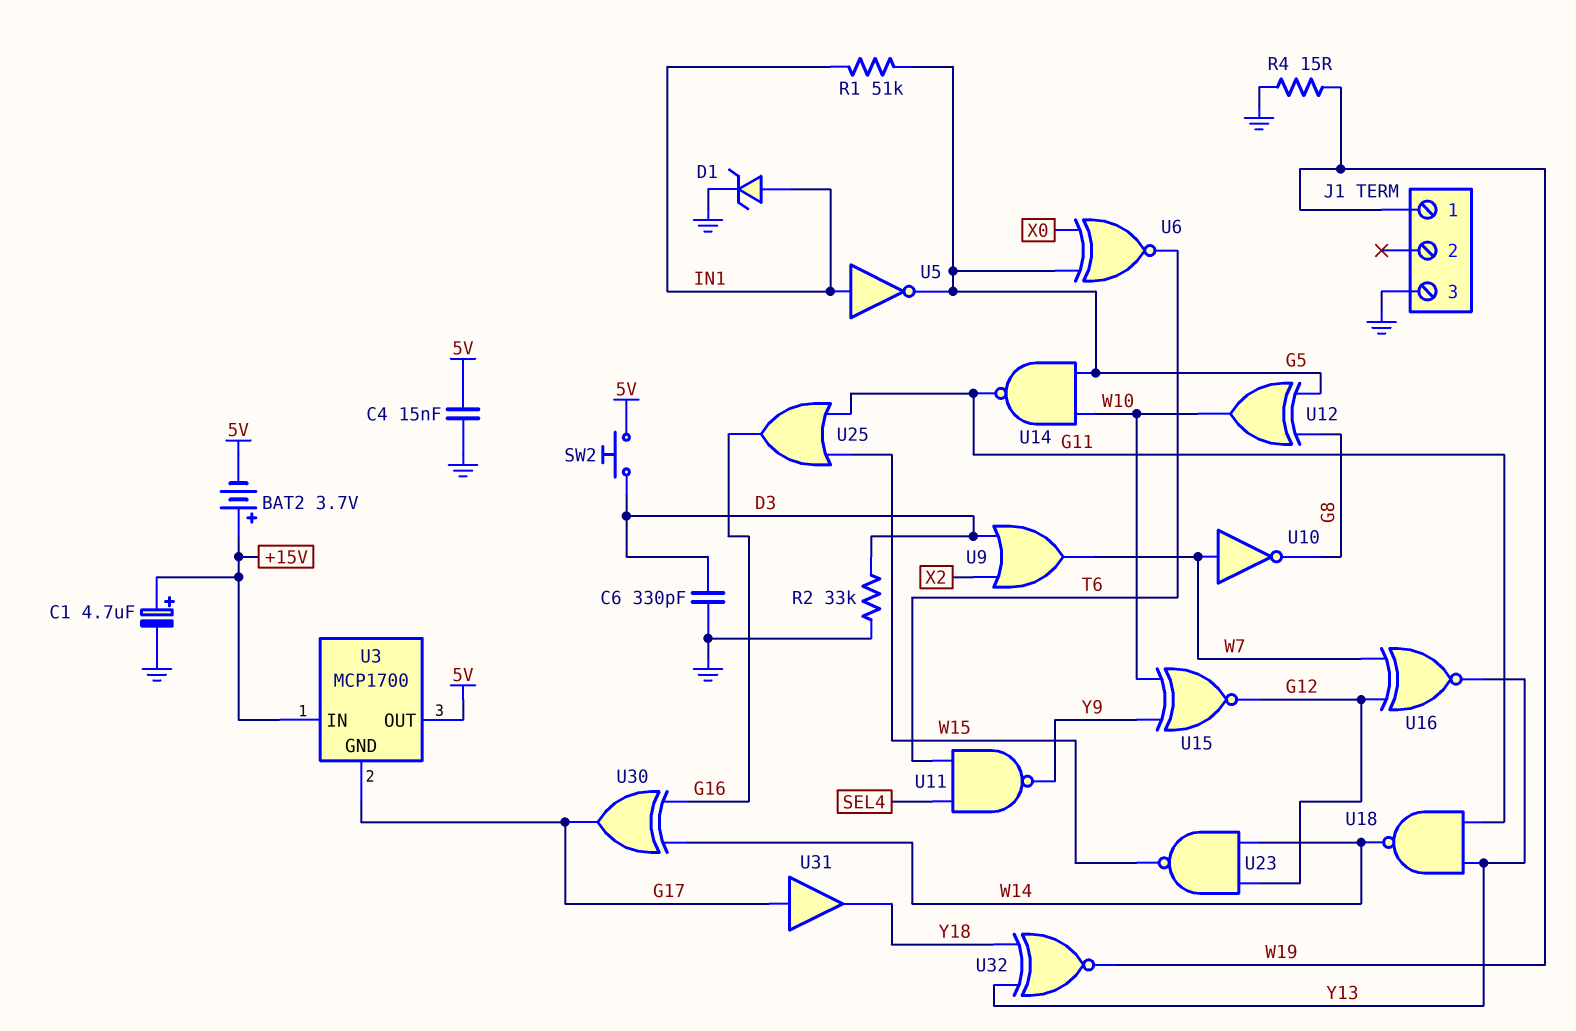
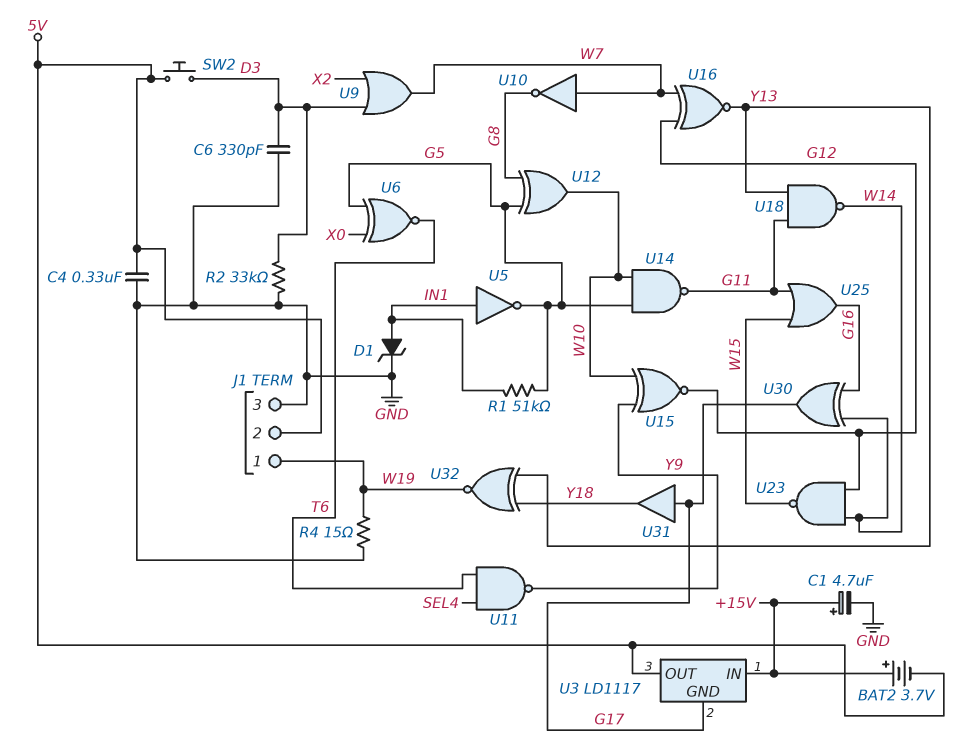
C4: 15nF (5V, GND) -> 330nF (5V, GND)
J1 pin 2: none -> 5V
U3: MCP1700 -> LD1117

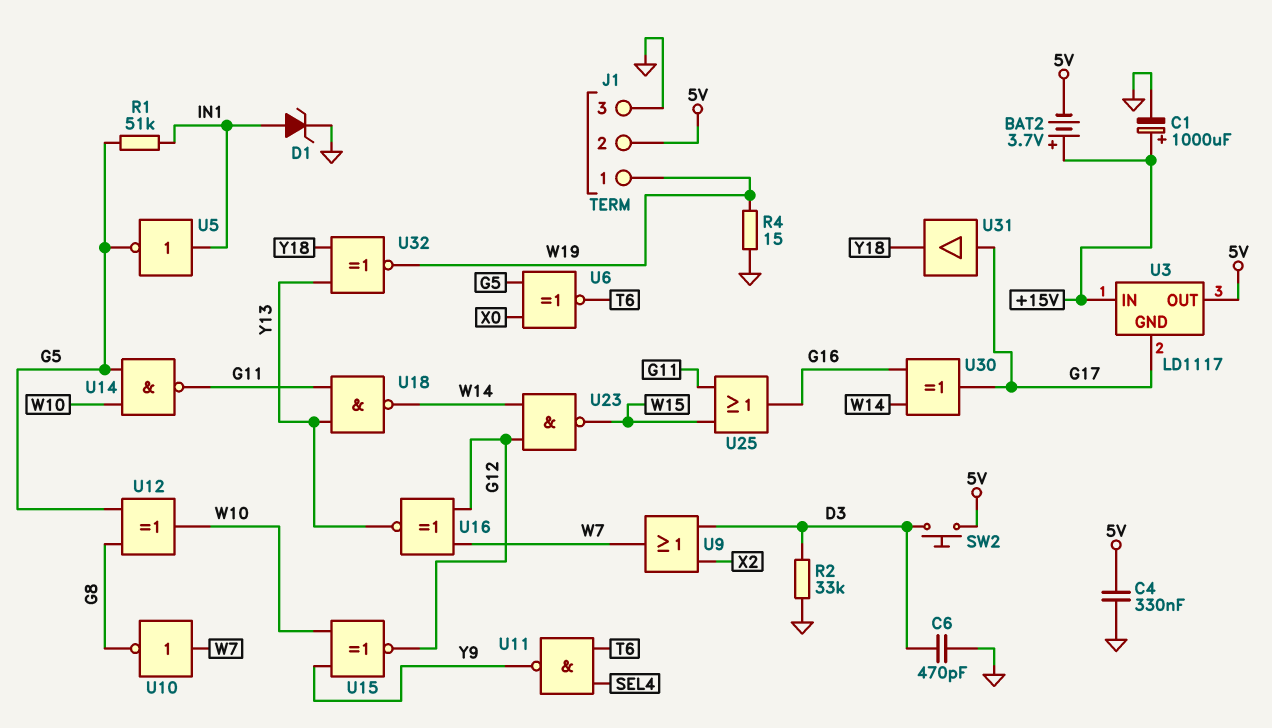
C1: 4.7uF (plus +15V, minus GND) -> 1000uF (plus +15V, minus GND)
C6: 330pF (D3, GND) -> 470pF (D3, GND)

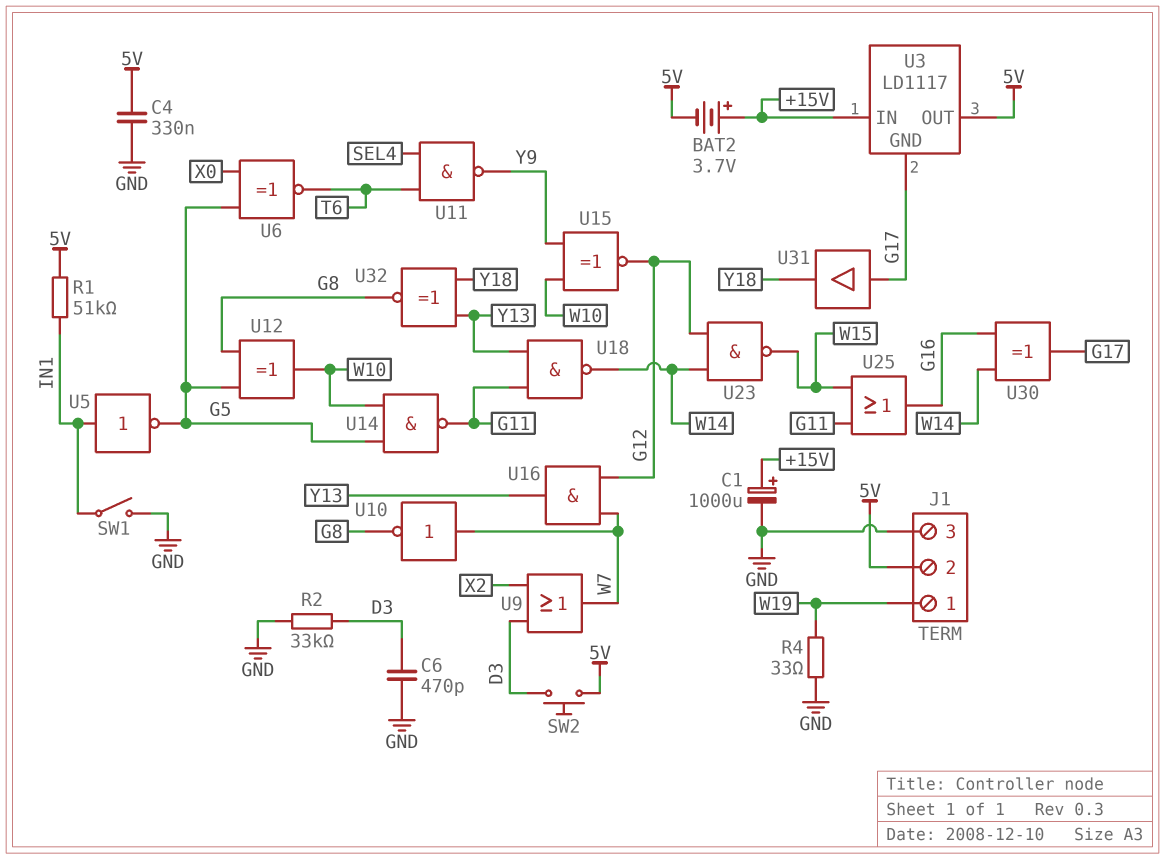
D1: zener (A IN1, K GND) -> none
R1: 51k (G5, IN1) -> 51k (5V, IN1)
R4: 15 (GND, W19) -> 33 (GND, W19)
SW1: none -> switch (GND, IN1)
U16: XNOR (in G12, in W7, out Y13) -> AND (in G12, in W7, out Y13)
U32: XNOR (in Y13, in Y18, out W19) -> XNOR (in Y13, in Y18, out G8)

